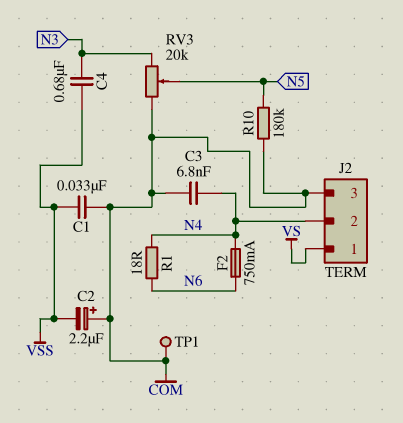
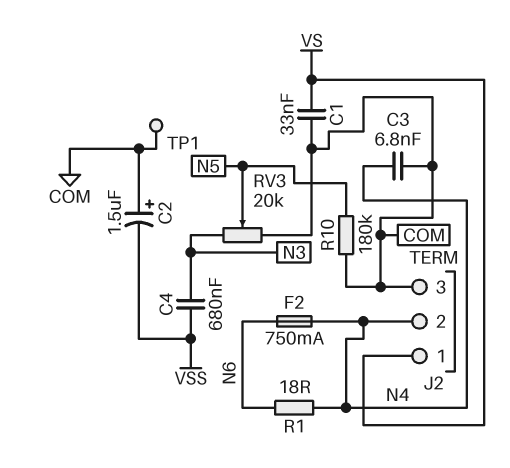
C1: 33nF (COM, VSS) -> 33nF (COM, VS)
C2: 2.2uF (plus COM, minus VSS) -> 1.5uF (plus COM, minus VSS)

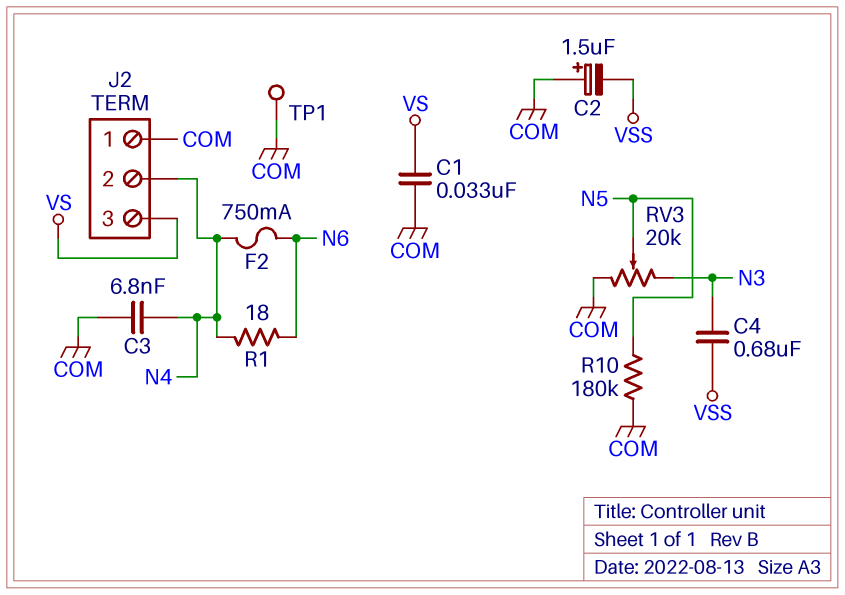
J2 pin 1: VS -> COM
J2 pin 3: COM -> VS

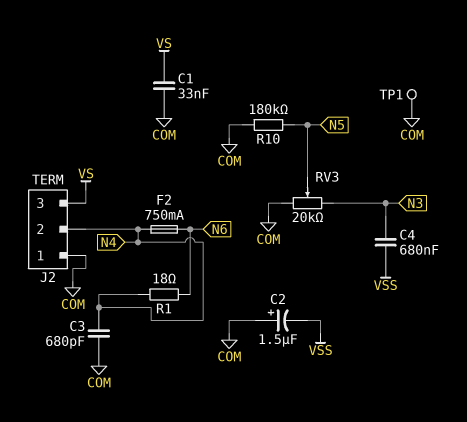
C3: 6.8nF (COM, N4) -> 680pF (COM, N4)

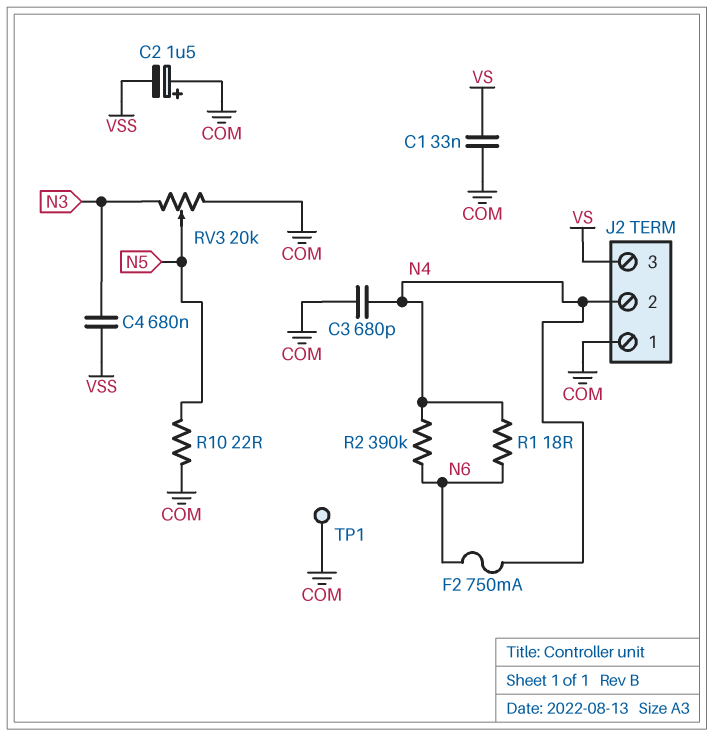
R2: none -> 390k (N4, N6)
R10: 180k (COM, N5) -> 22 (COM, N5)

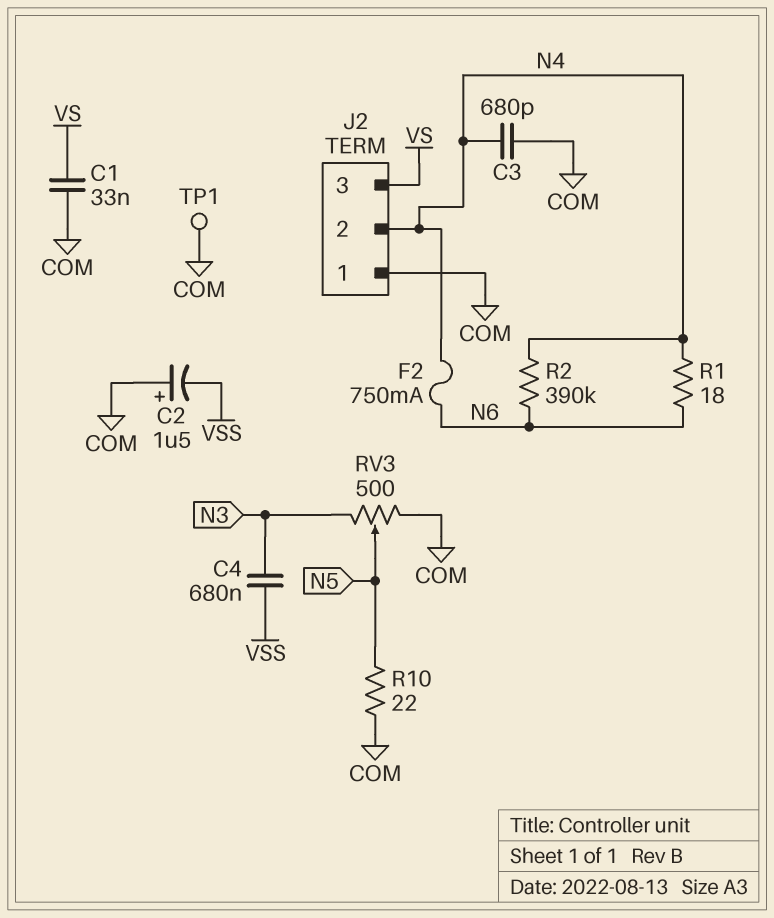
RV3: 20k (COM, N3, wiper N5) -> 500 (COM, N3, wiper N5)

